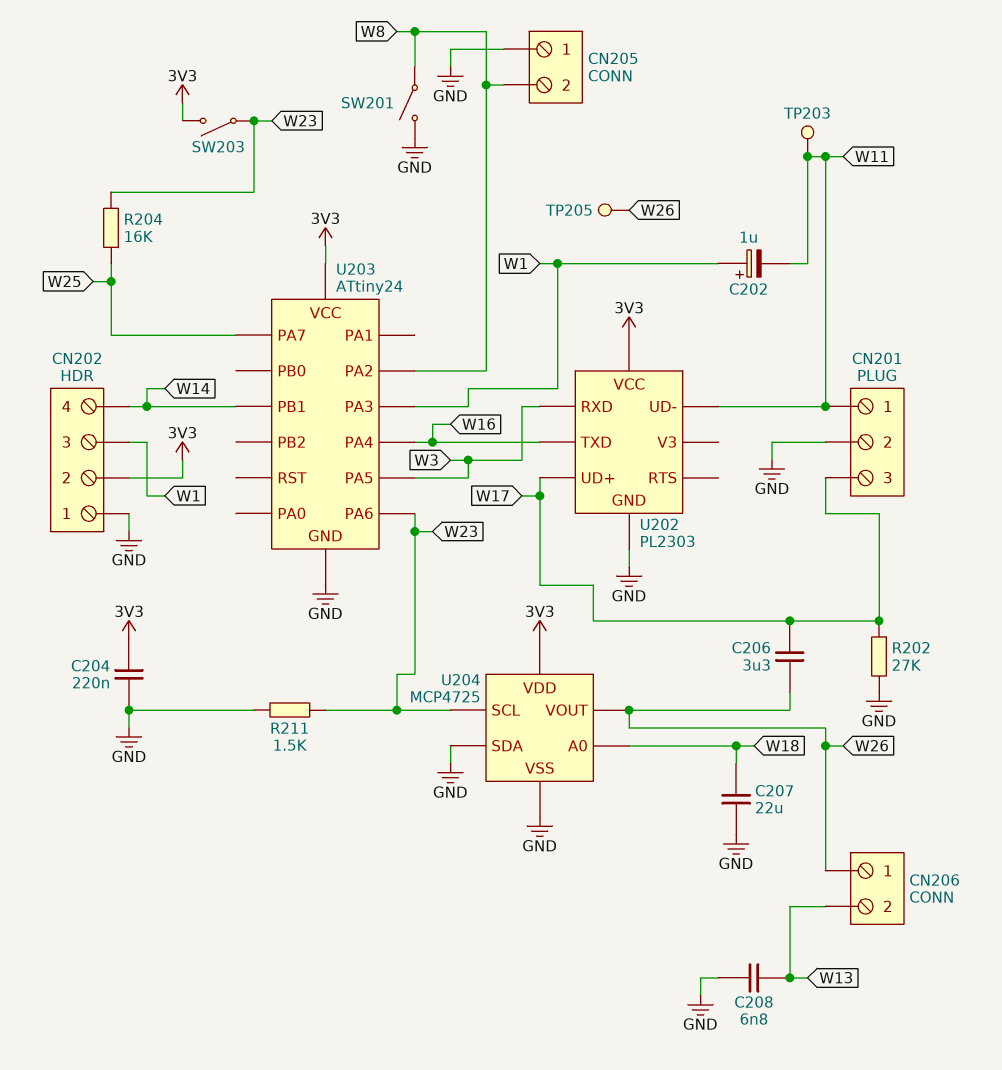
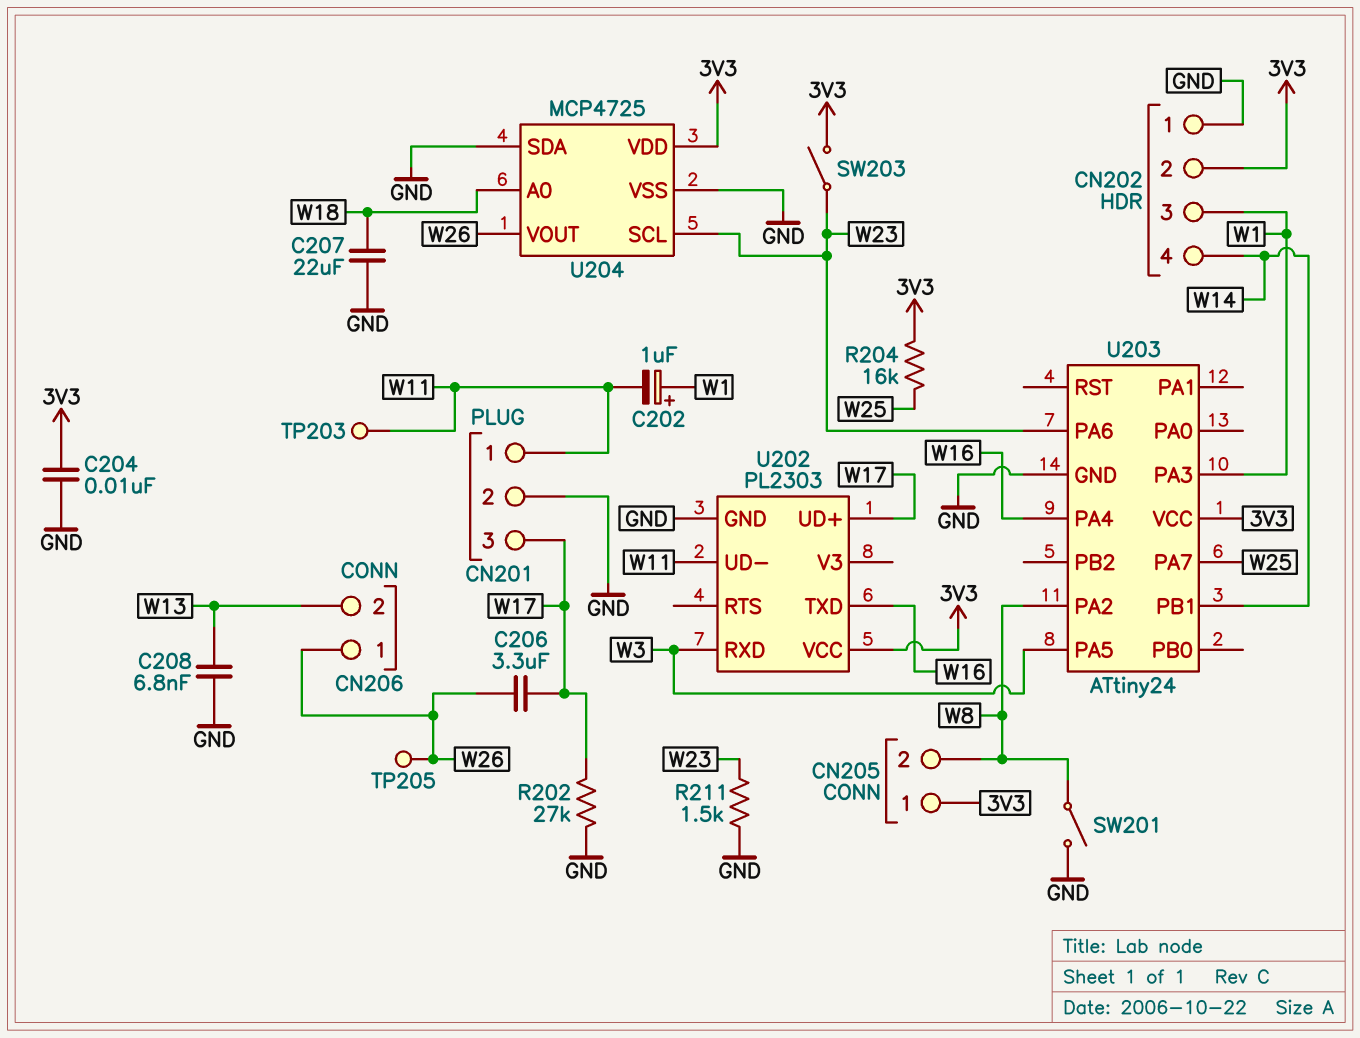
C204: 220nF (3V3, GND) -> 10nF (3V3, GND)
CN205 pin 1: GND -> 3V3
R204: 16k (W23, W25) -> 16k (3V3, W25)

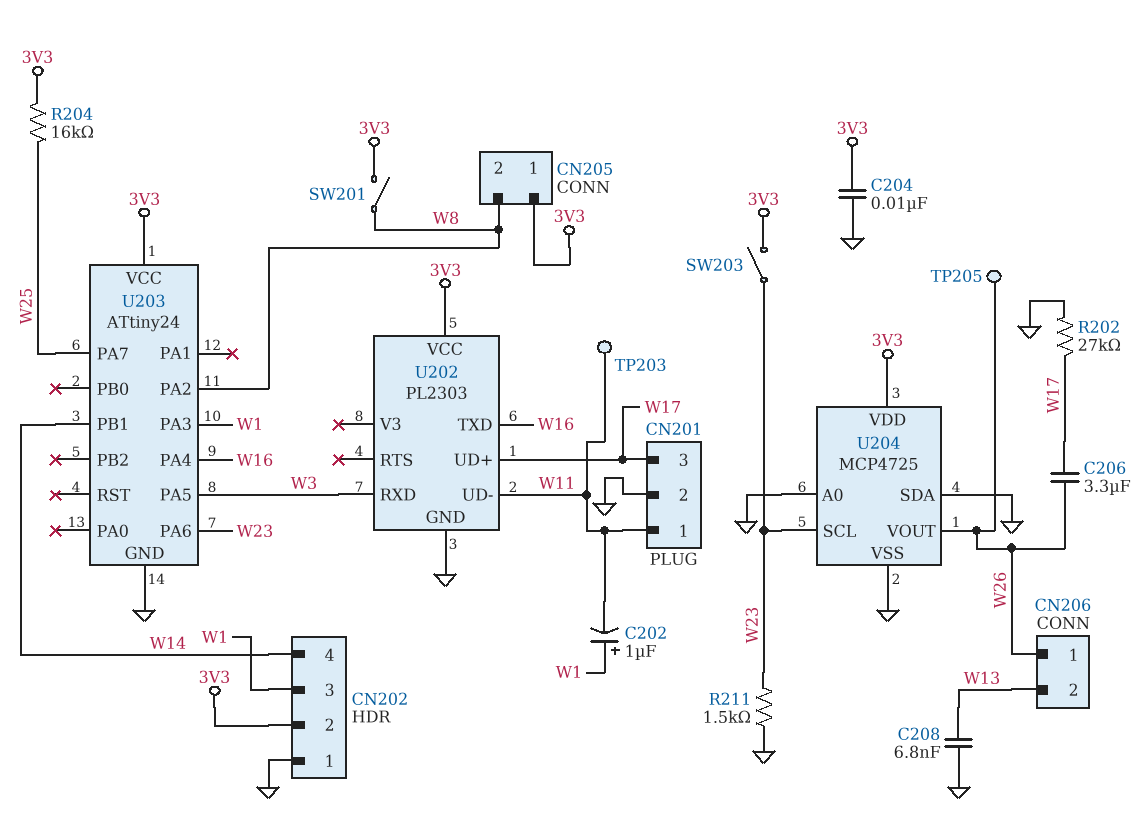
C207: 22uF (GND, W18) -> none
SW201: switch (GND, W8) -> switch (3V3, W8)
U204 pin A0: W18 -> GND

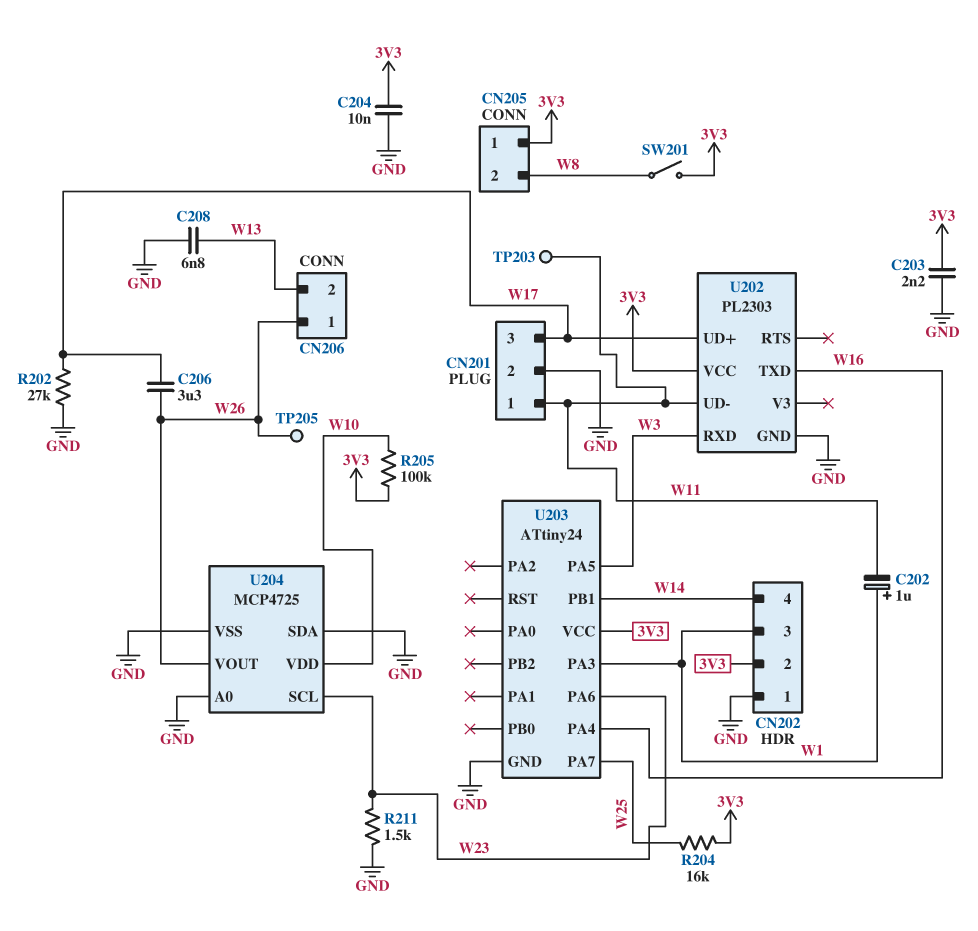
C203: none -> 2.2nF (3V3, GND)
R205: none -> 100k (3V3, W10)
SW203: switch (3V3, W23) -> none
U203 pin PA2: W8 -> none
U204 pin VDD: 3V3 -> W10

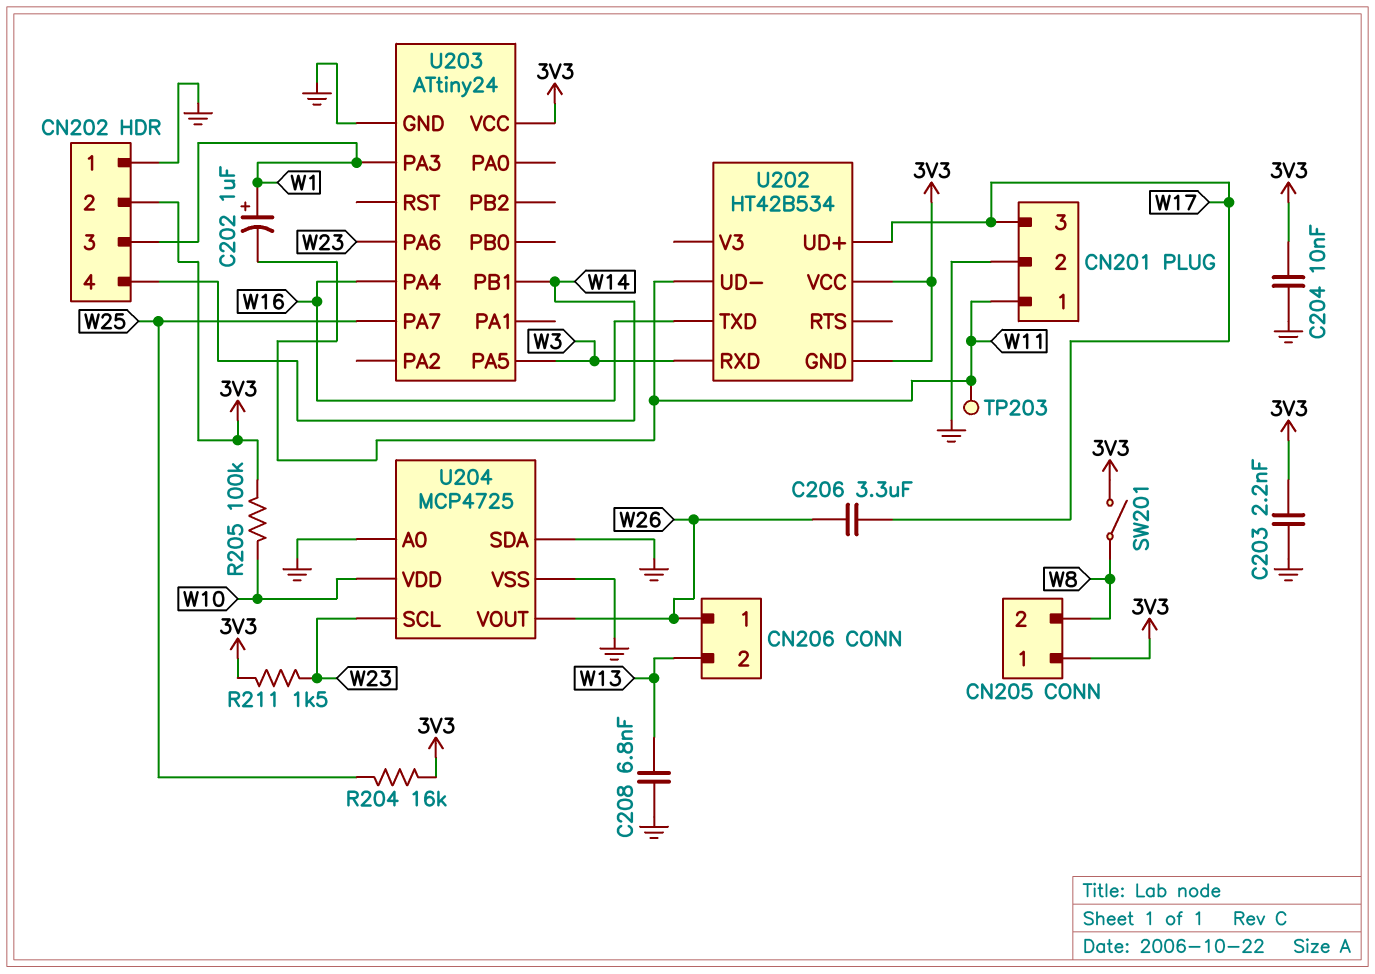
R202: 27k (GND, W17) -> none
R211: 1.5k (GND, W23) -> 1.5k (3V3, W23)
TP205: test point (W26) -> none
U202: PL2303 -> HT42B534
U202 pin GND: GND -> 3V3

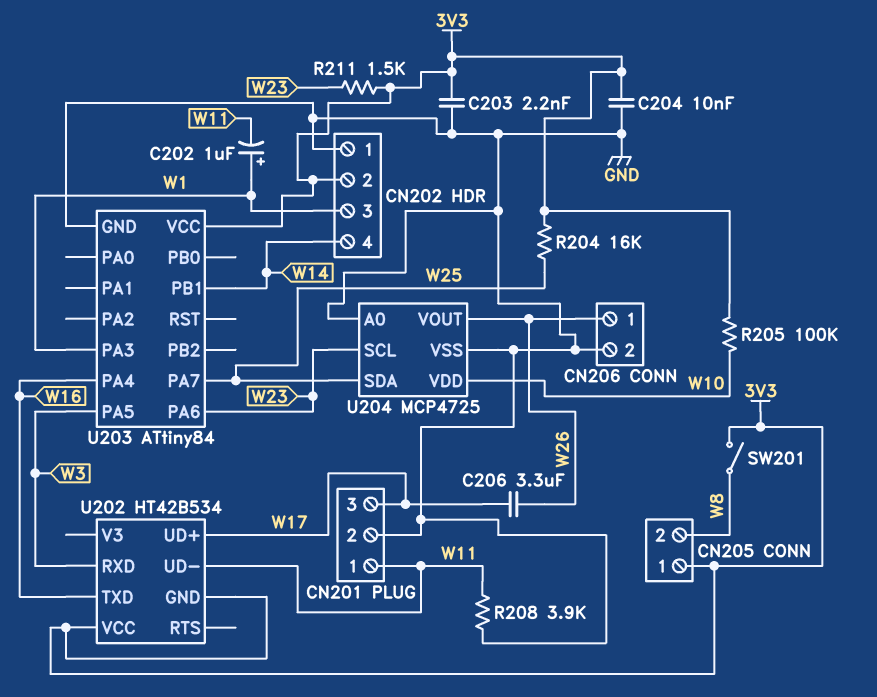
C208: 6.8nF (GND, W13) -> none
CN206 pin 2: W13 -> GND
R208: none -> 3.9k (GND, W11)
TP203: test point (W11) -> none
U203: ATtiny24 -> ATtiny84
U204 pin SDA: GND -> W25

